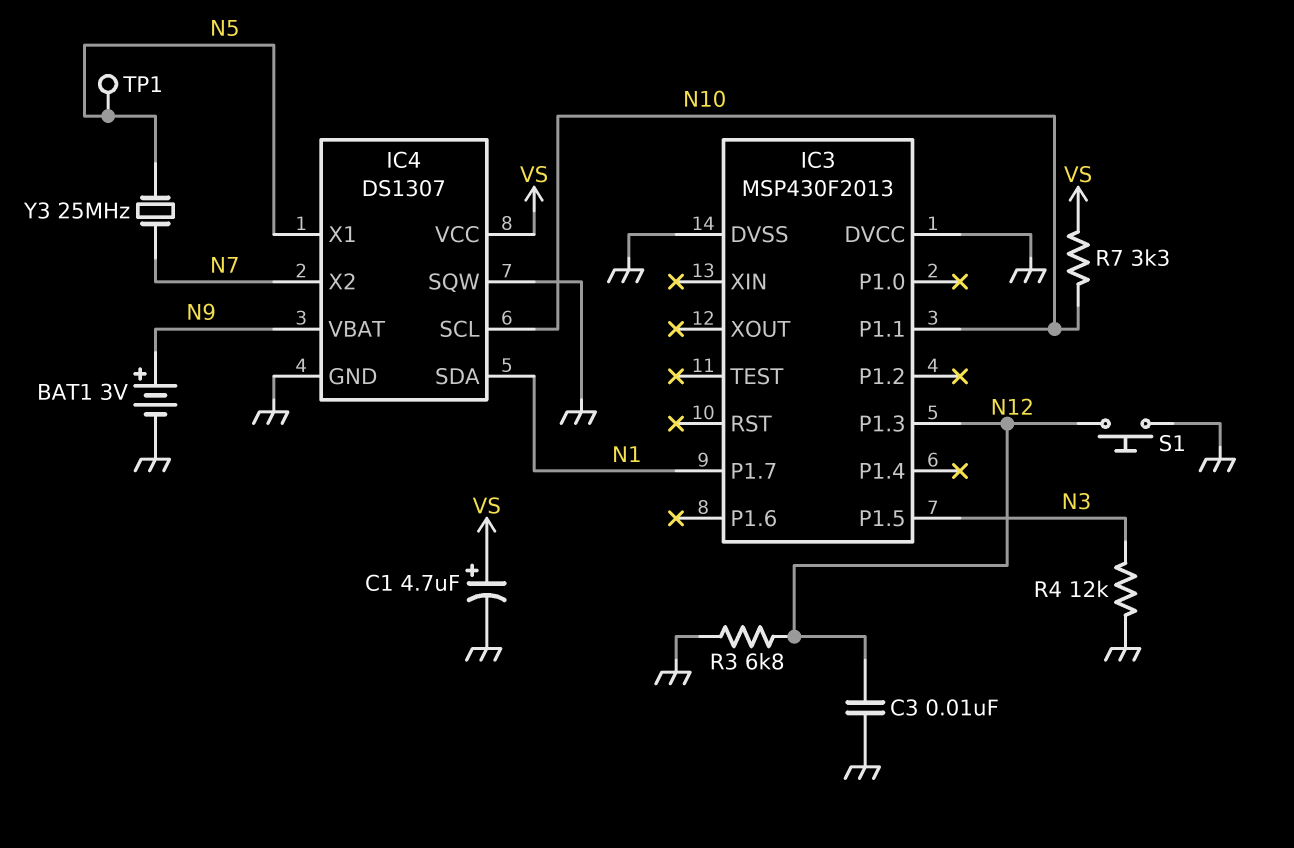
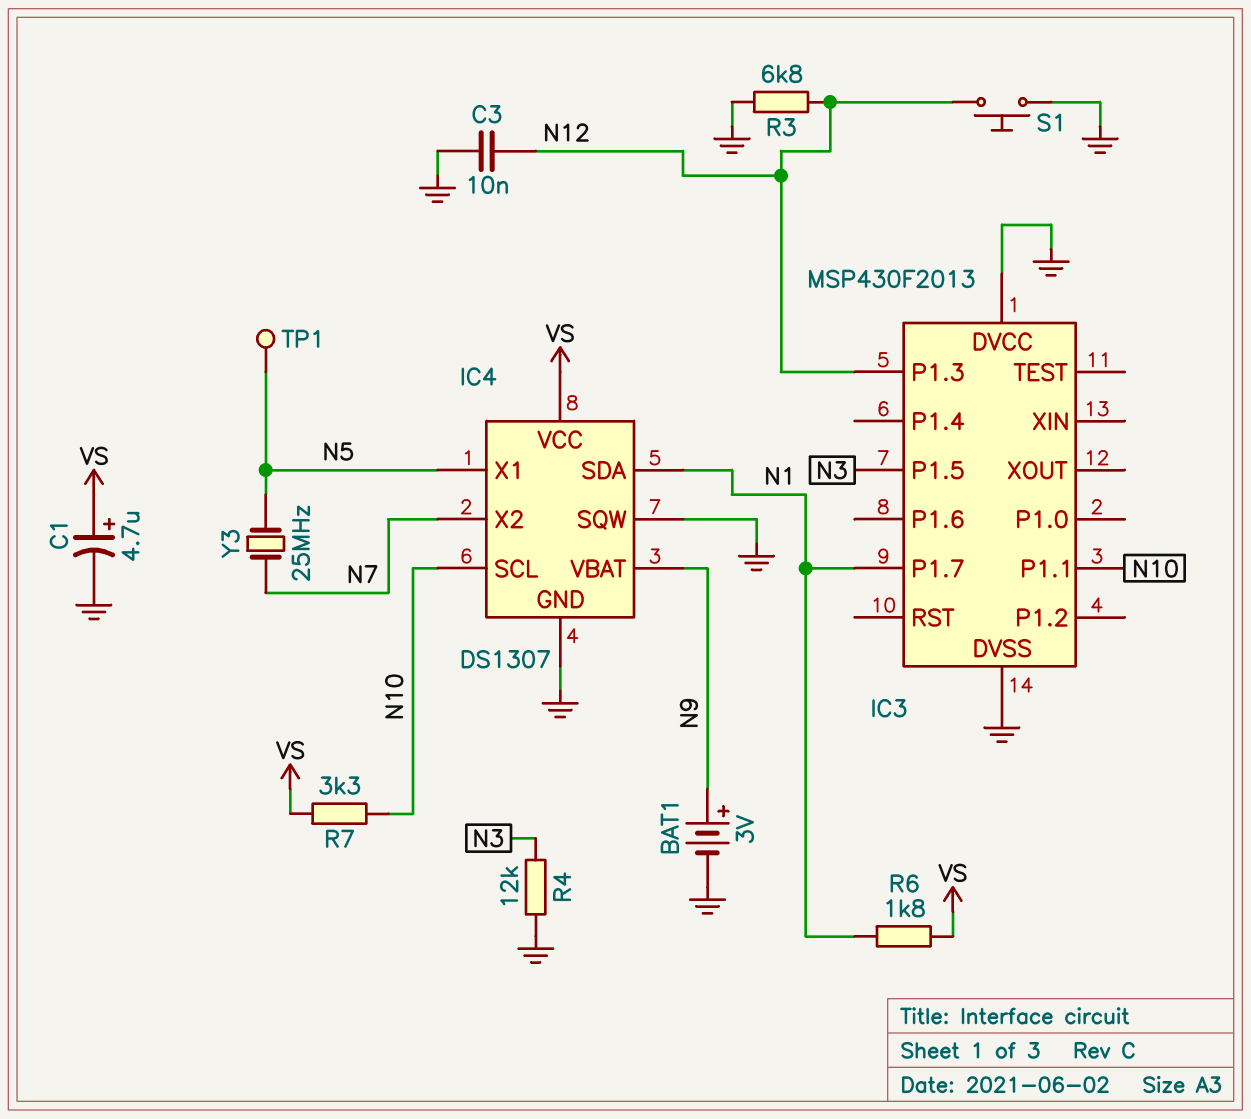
R6: none -> 1.8k (N1, VS)

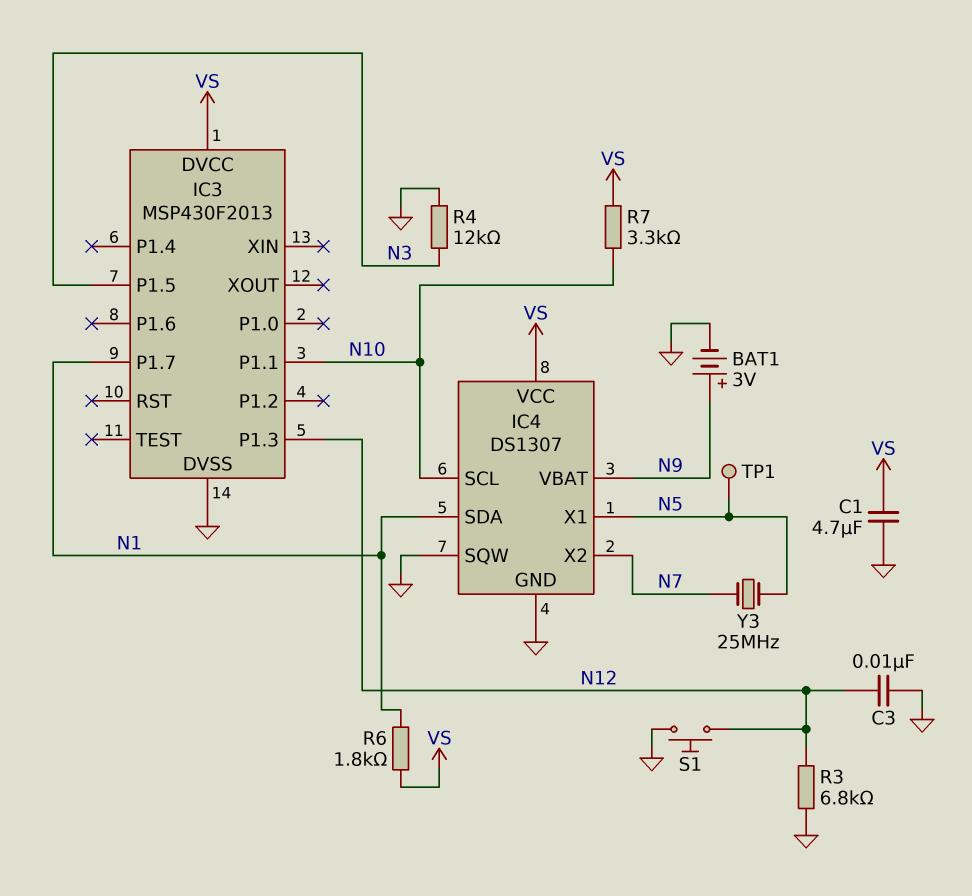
C1: 4.7uF (plus VS, minus GND) -> 4.7uF (GND, VS)
IC3 pin DVCC: GND -> VS

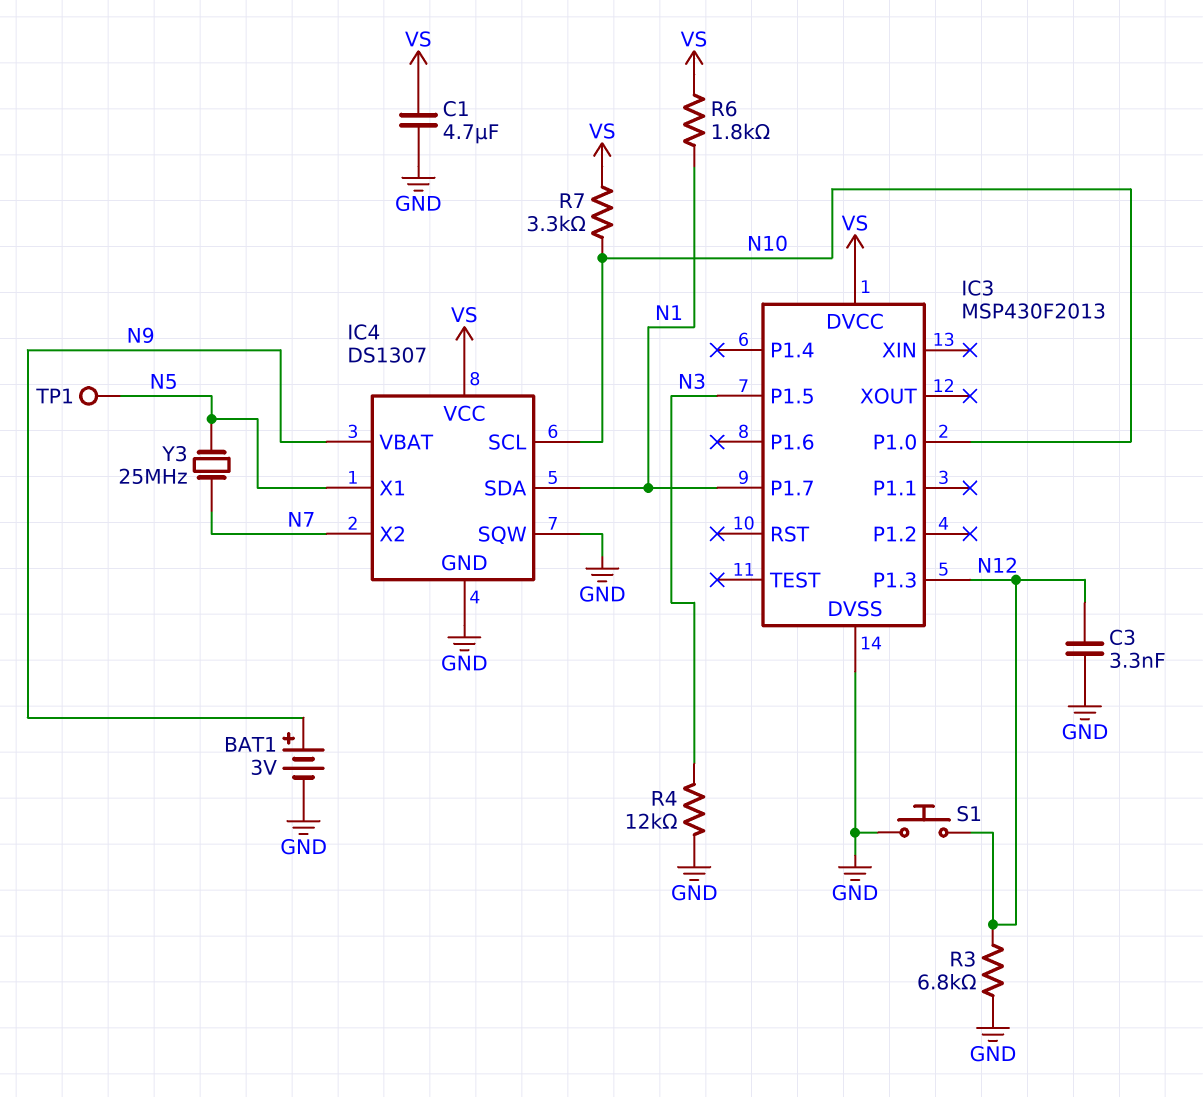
C3: 10nF (GND, N12) -> 3.3nF (GND, N12)
IC3 pin P1.0: none -> N10
IC3 pin P1.1: N10 -> none

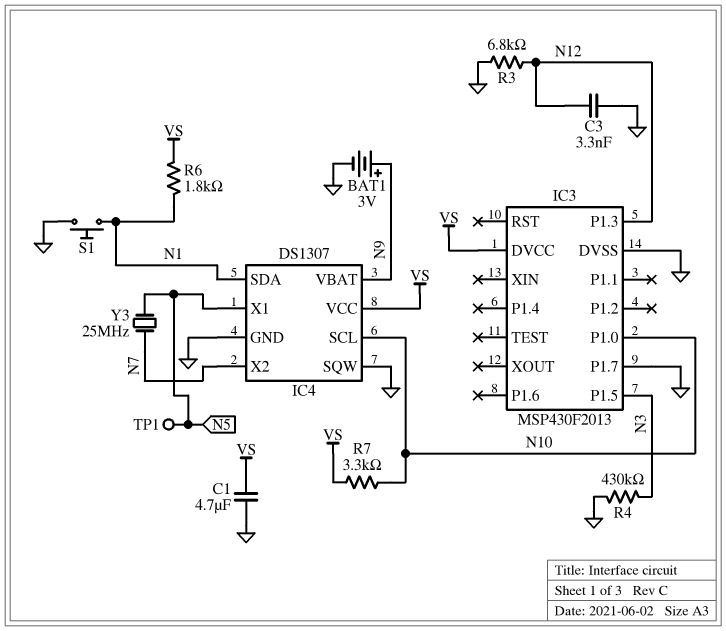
IC3 pin P1.7: N1 -> GND
R4: 12k (GND, N3) -> 430k (GND, N3)
S1: button (GND, N12) -> button (GND, N1)

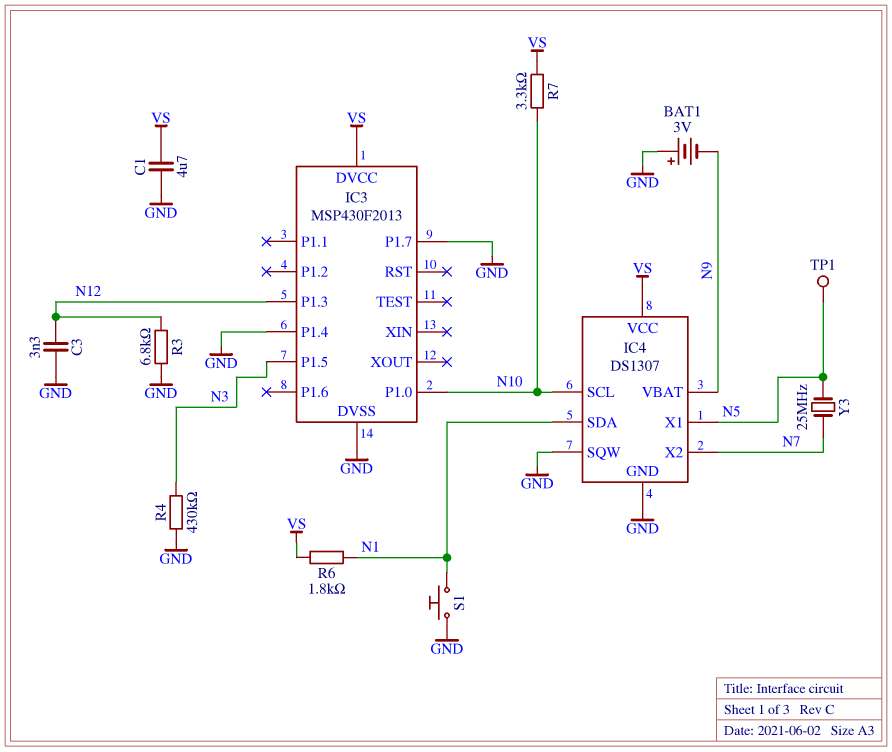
BAT1: 3V (plus N9, minus GND) -> 3V (plus GND, minus N9)
IC3 pin P1.4: none -> GND

